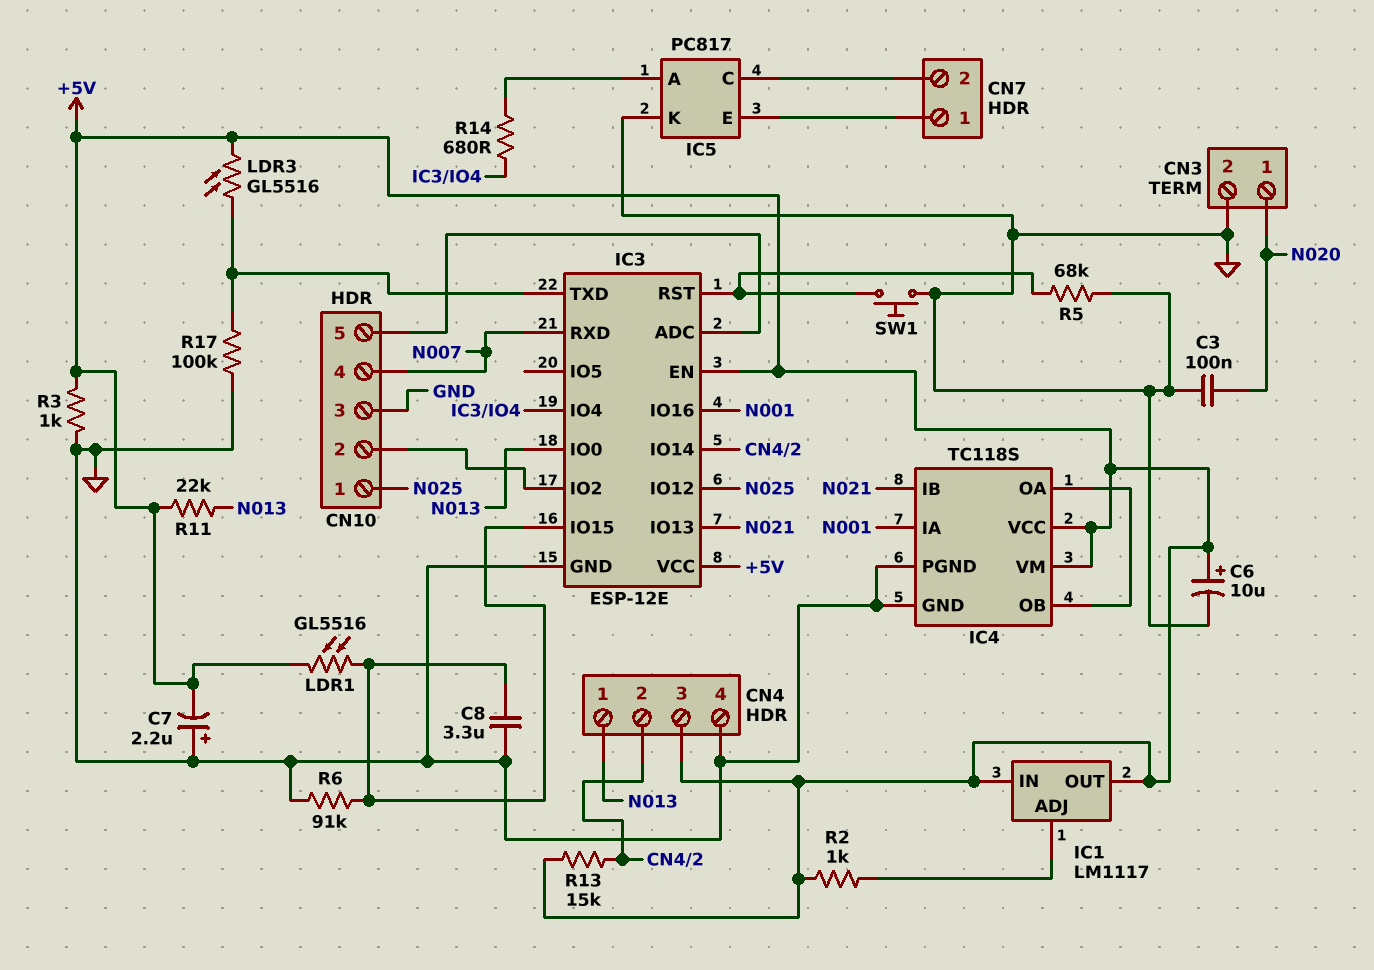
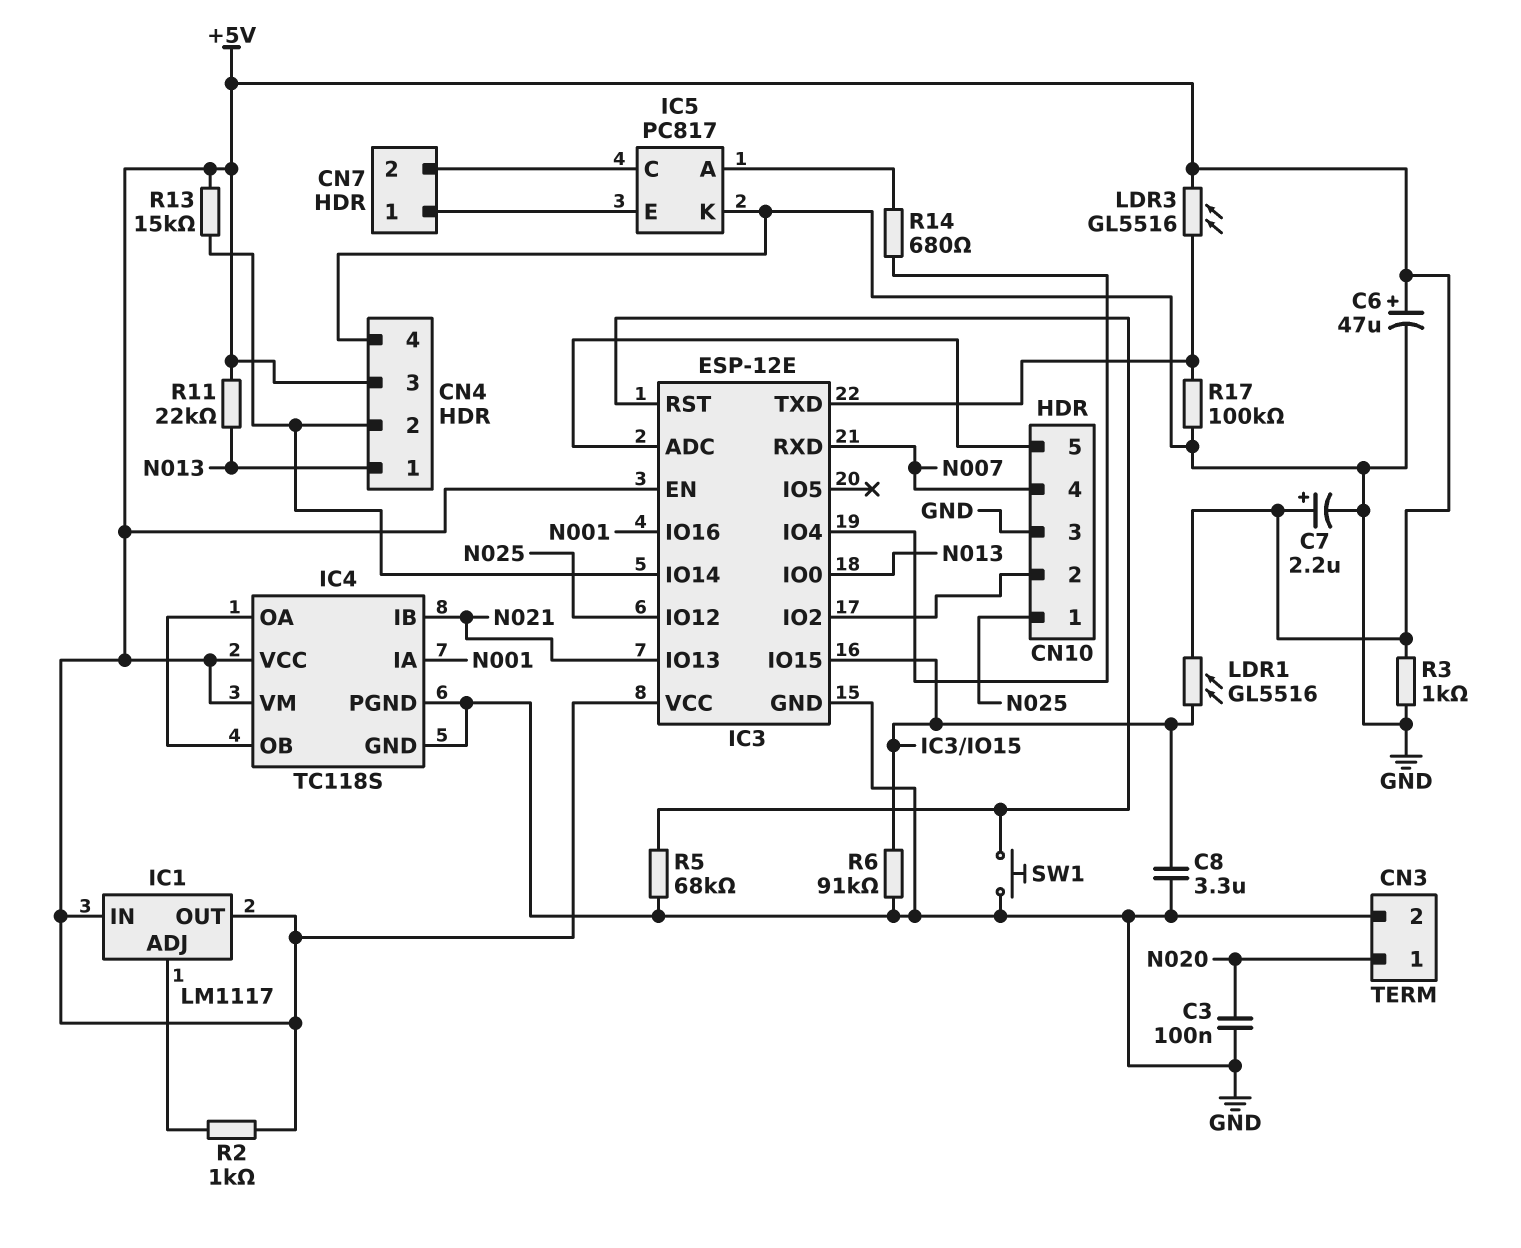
C6: 10uF (plus +5V, minus GND) -> 47uF (plus +5V, minus GND)
C7: 2.2uF (plus GND, minus +5V) -> 2.2uF (plus +5V, minus GND)

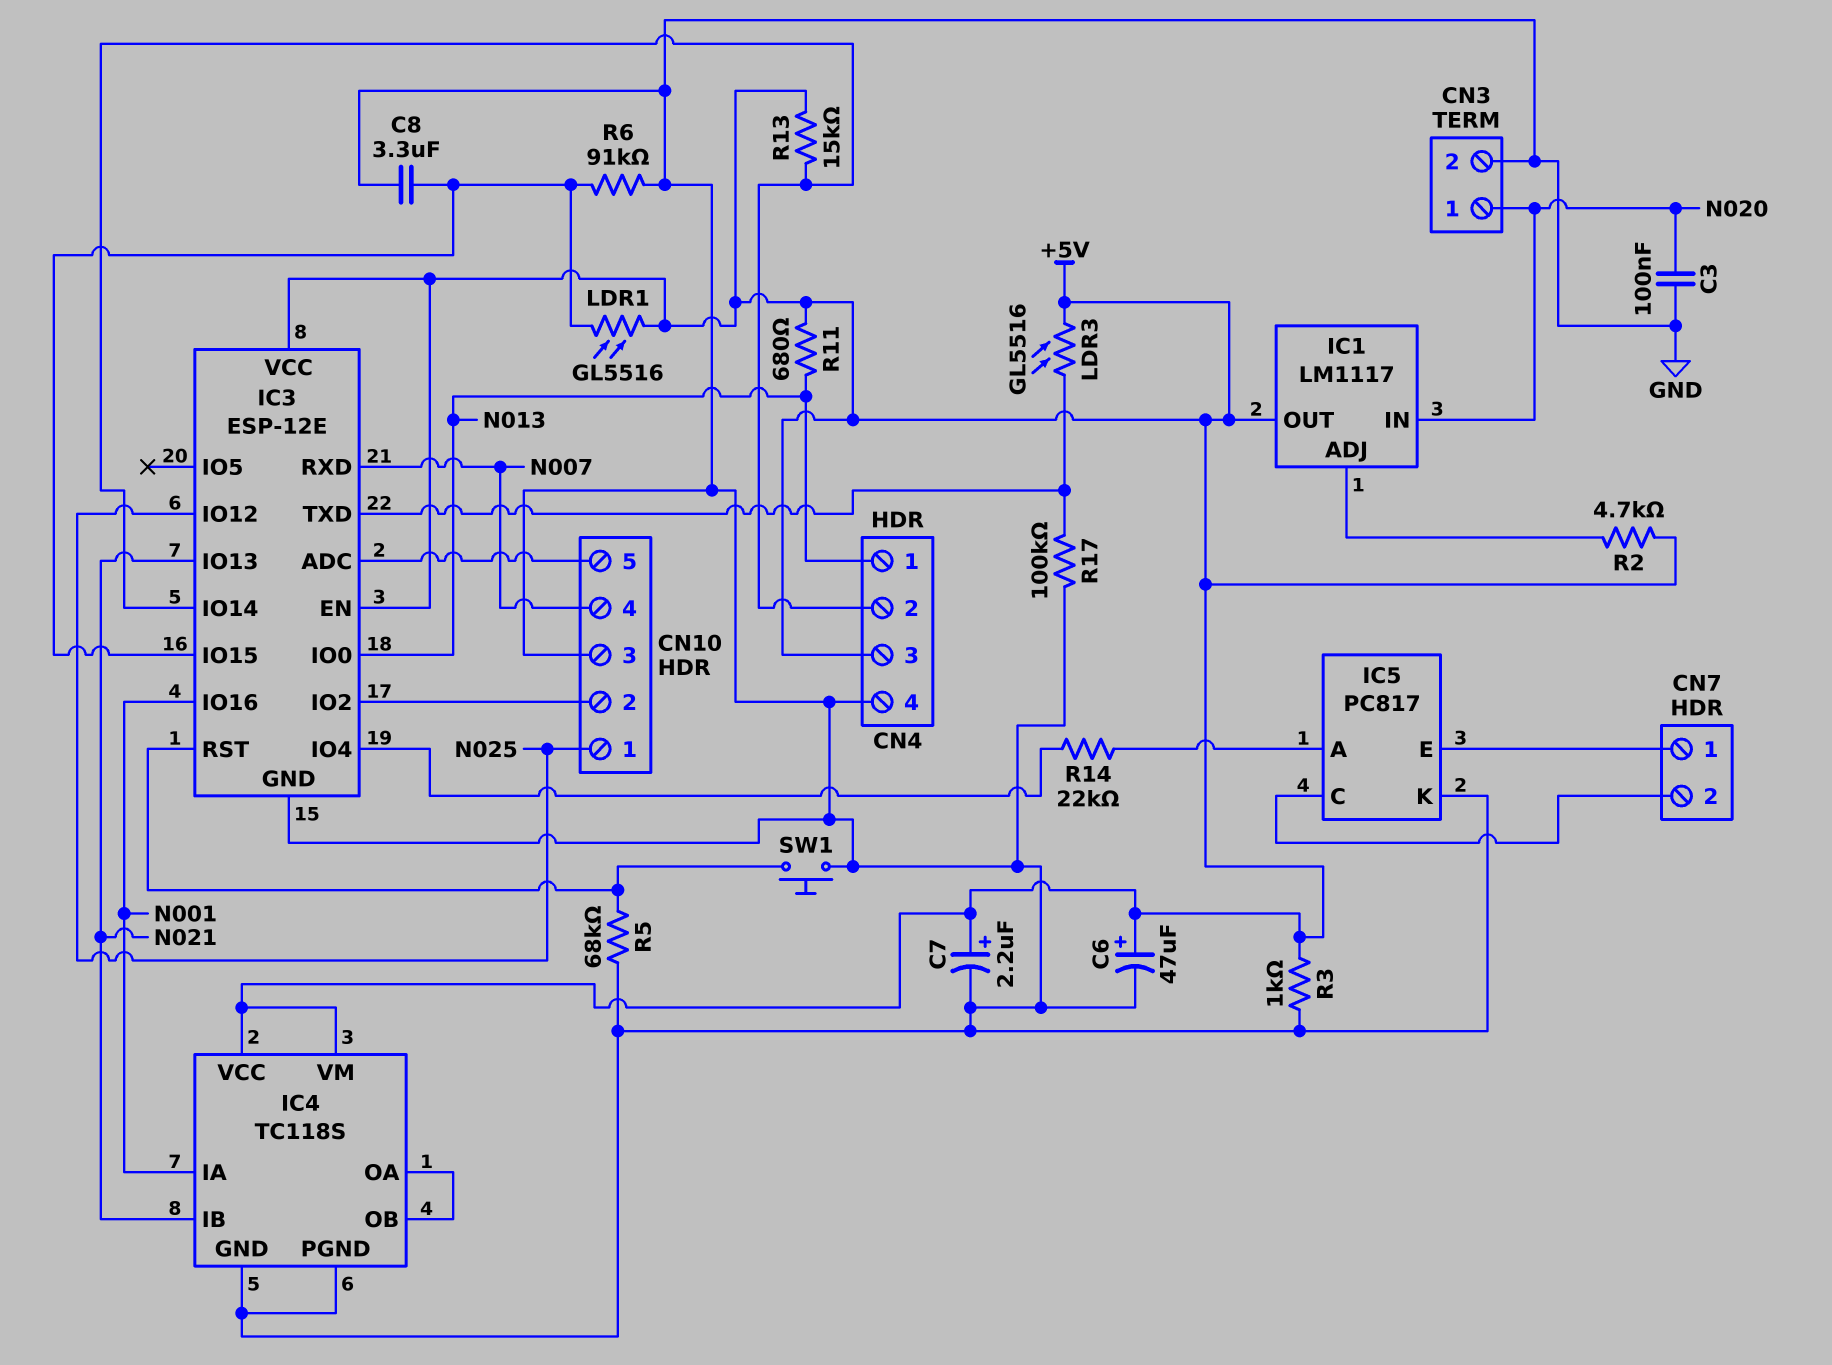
IC1 pin IN: +5V -> N020
R2: 1k (+5V, IC1/ADJ) -> 4.7k (+5V, IC1/ADJ)
R11: 22k (+5V, N013) -> 680 (+5V, N013)
R14: 680 (IC3/IO4, IC5/A) -> 22k (IC3/IO4, IC5/A)

